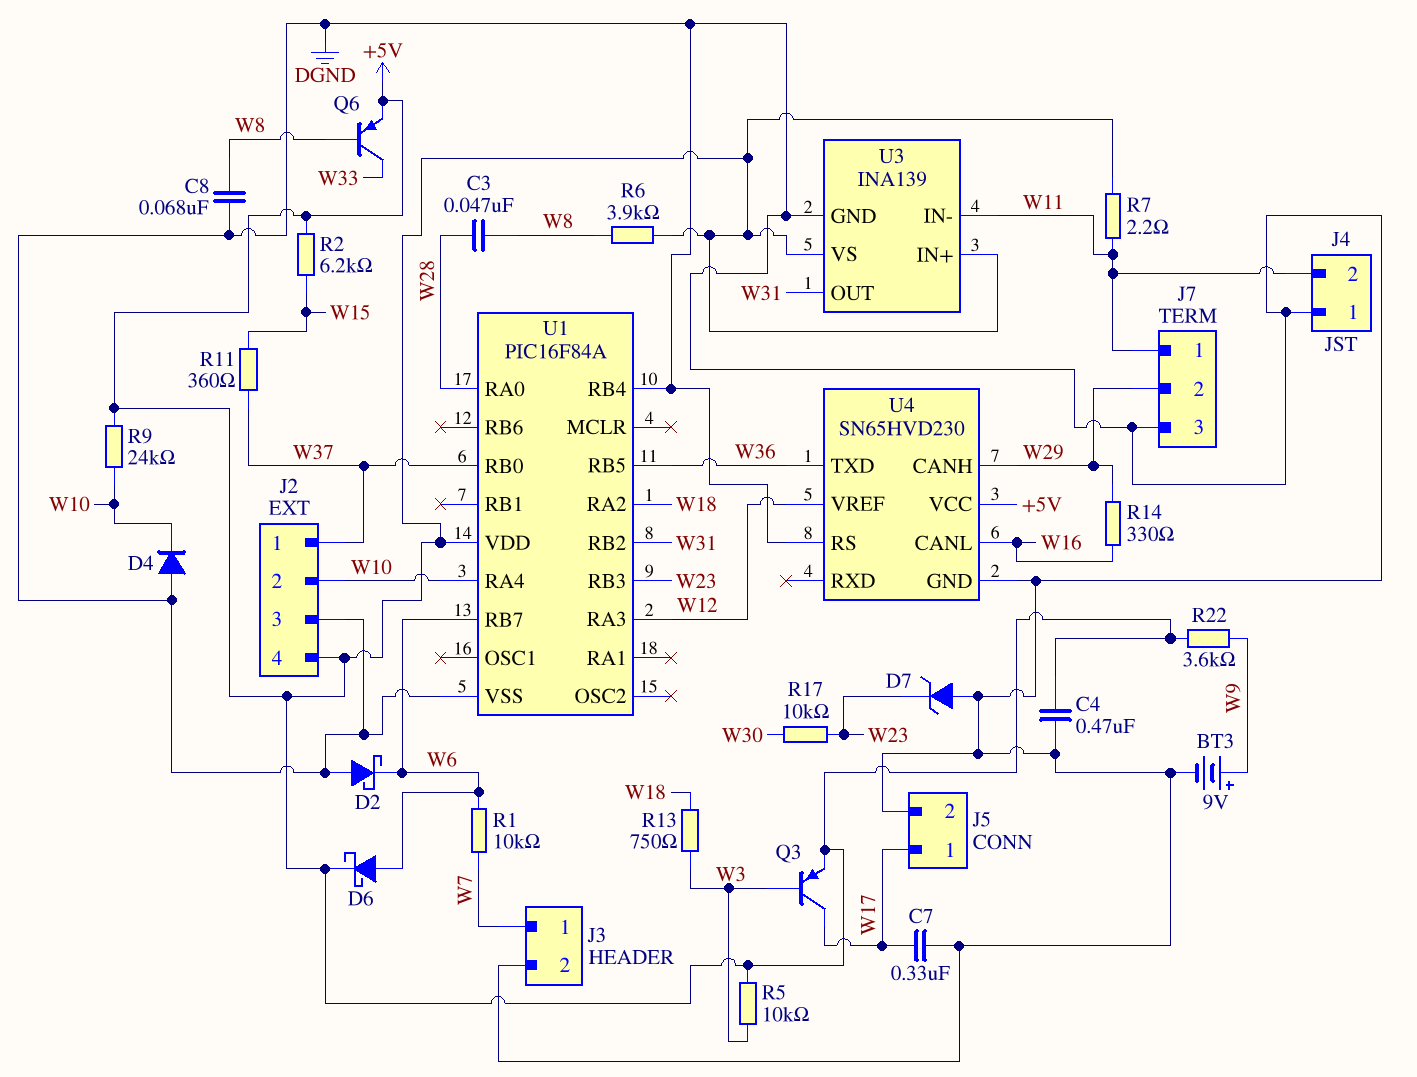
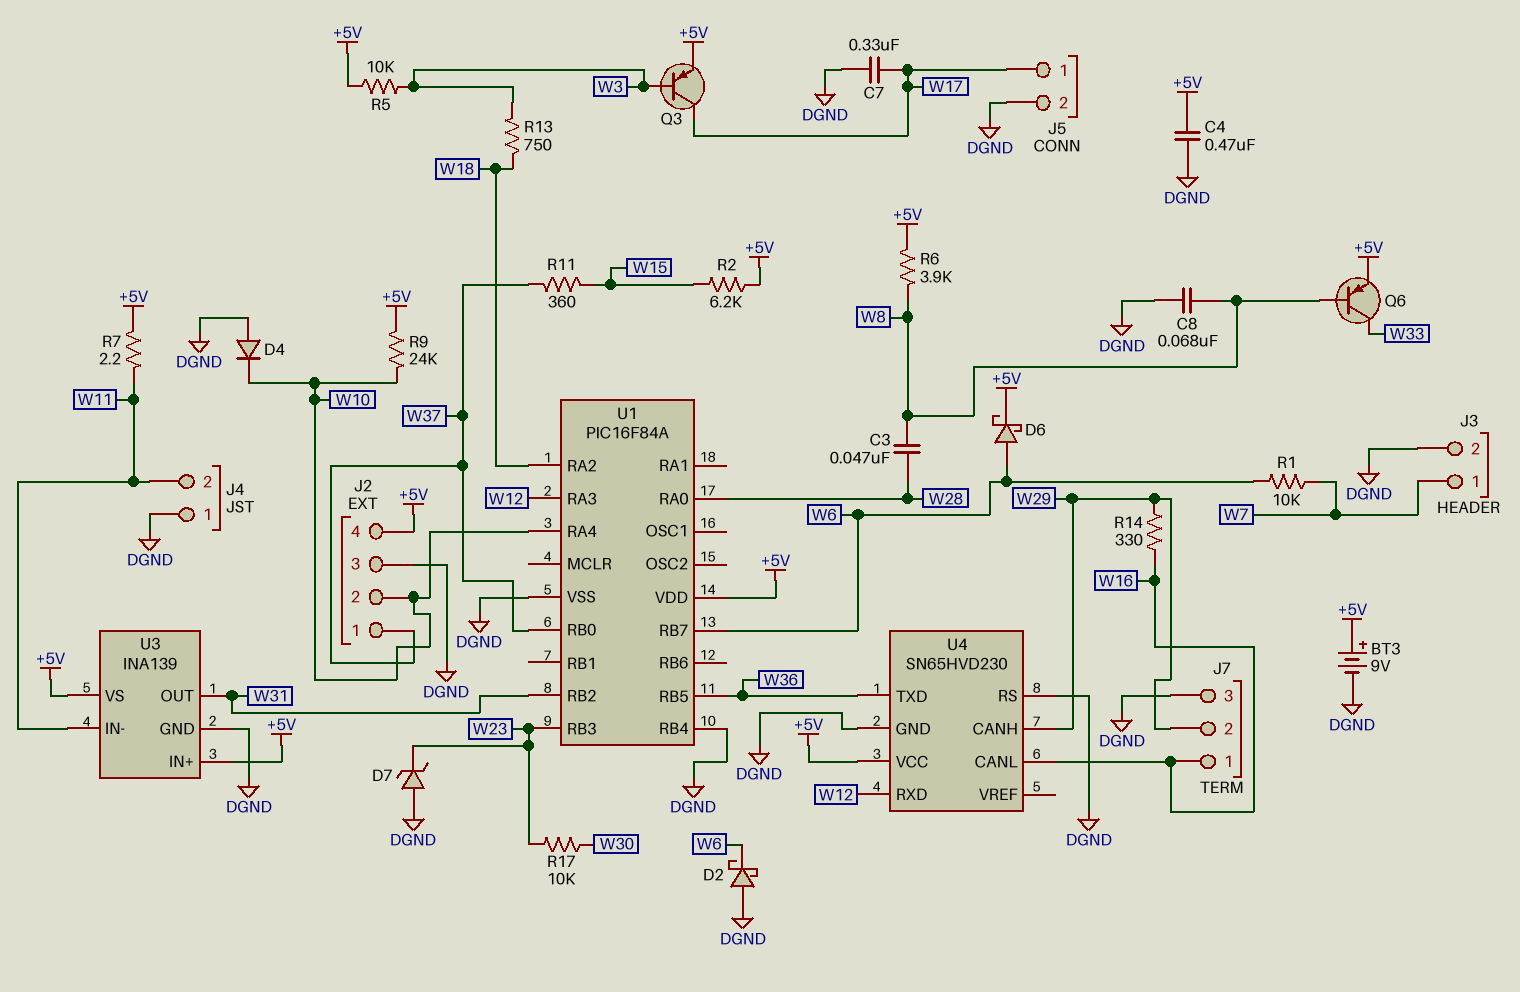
BT3: 9V (plus W9, minus DGND) -> 9V (plus +5V, minus DGND)
J7 pin 1: W11 -> W16
R22: 3.6k (+5V, W9) -> none
U4 pin RXD: none -> W12
U4 pin VREF: W12 -> none

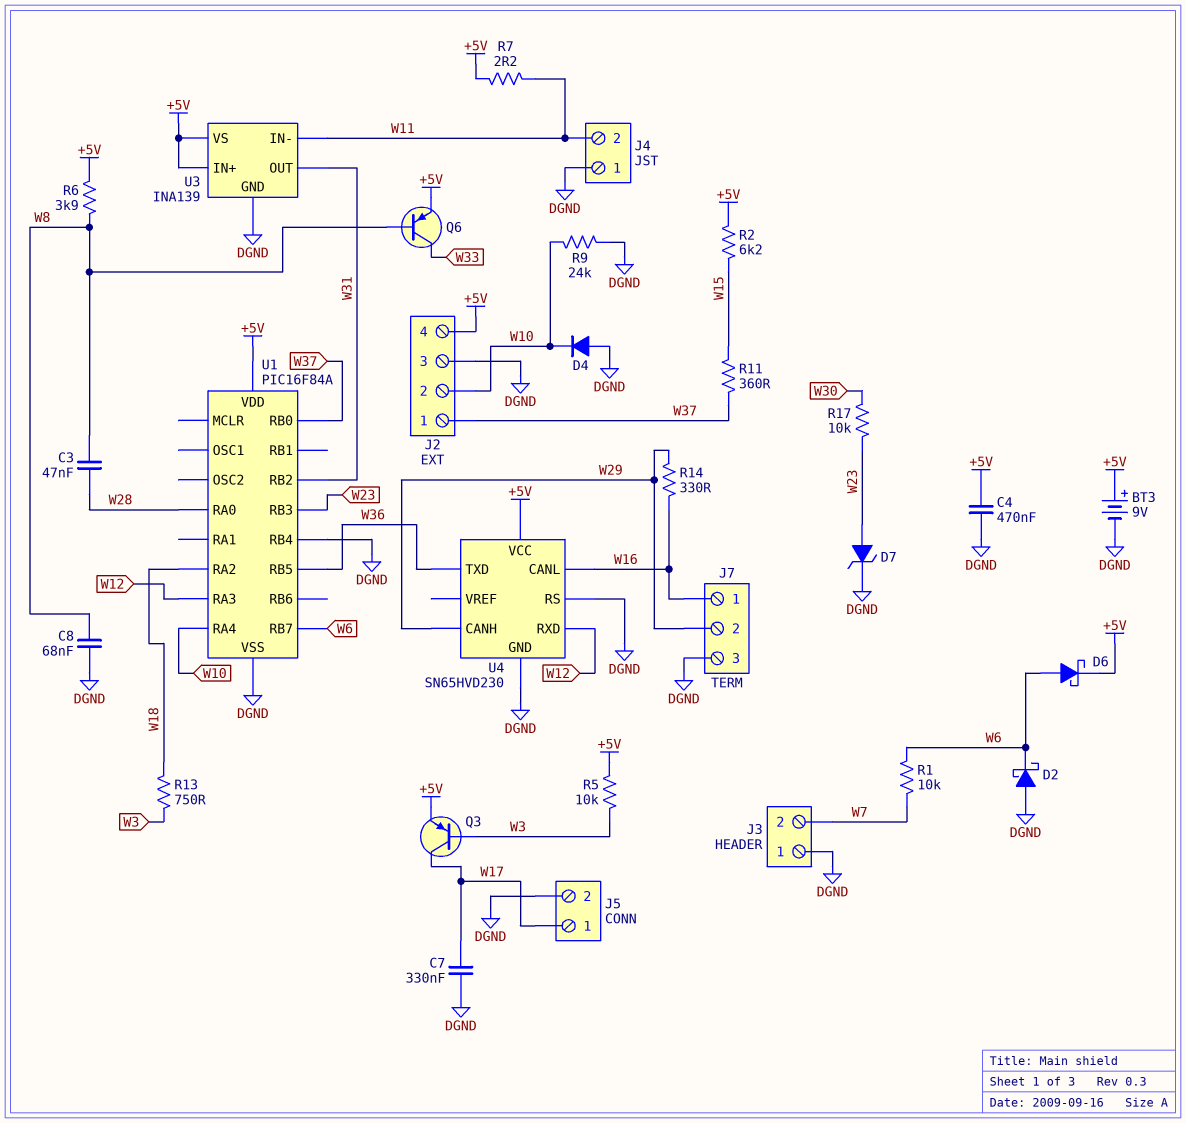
D7: zener (A DGND, K W23) -> zener (A W23, K DGND)
J3 pin 1: W7 -> DGND
J3 pin 2: DGND -> W7
R9: 24k (+5V, W10) -> 24k (DGND, W10)

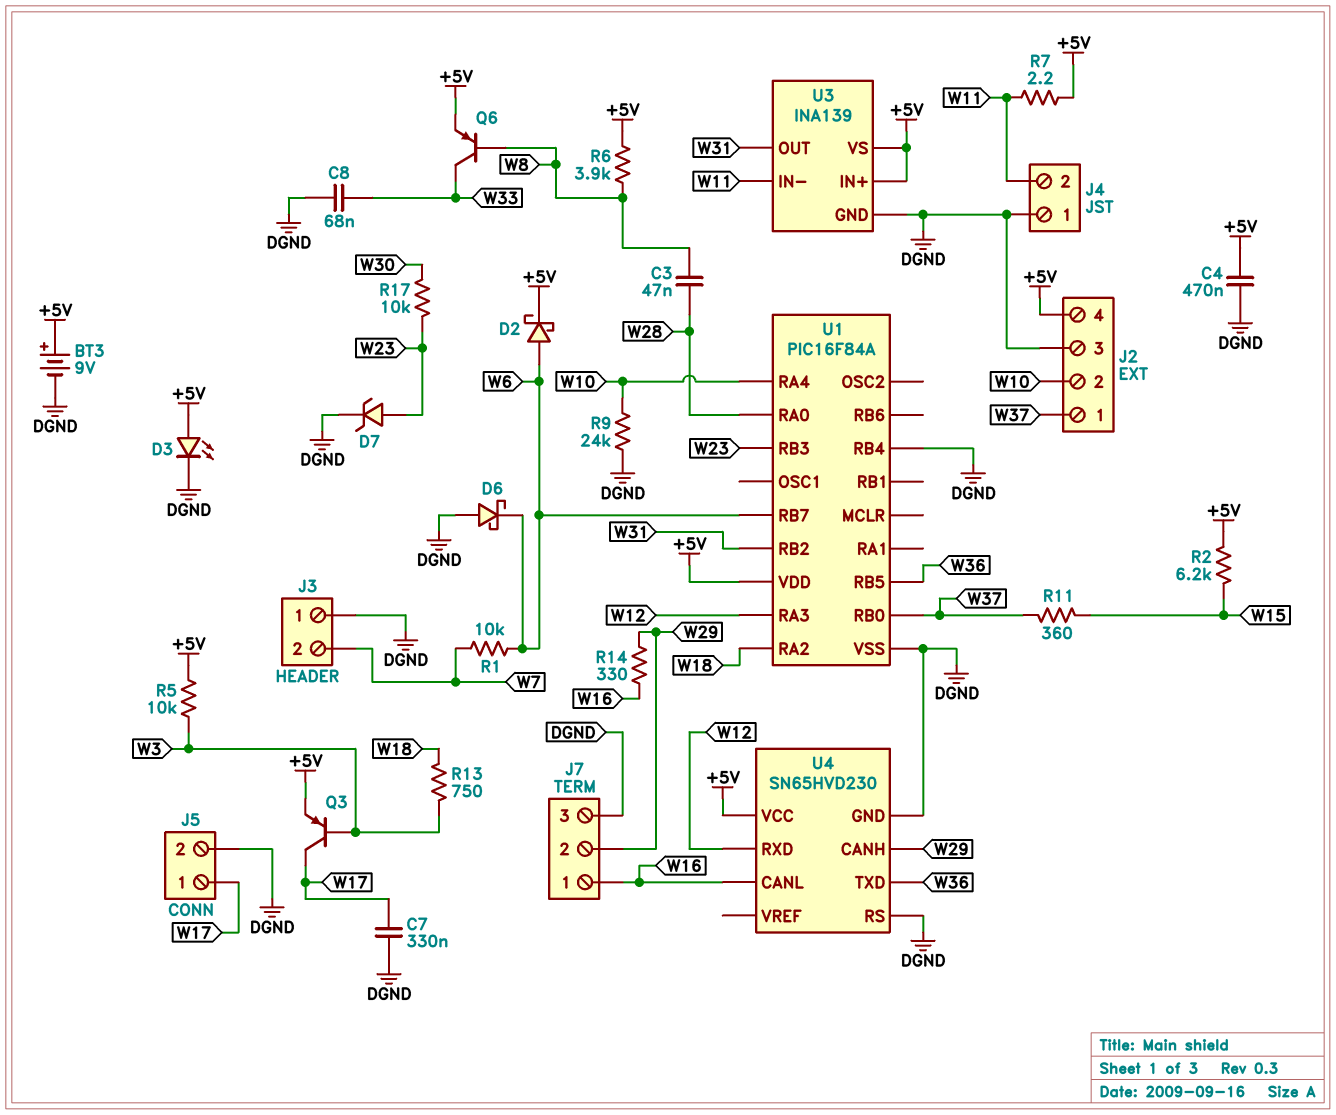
C8: 68nF (DGND, W8) -> 68nF (DGND, W33)
D2: schottky (A DGND, K W6) -> schottky (A W6, K +5V)
D3: none -> LED (A +5V, K DGND)
D4: diode (A DGND, K W10) -> none
D6: schottky (A W6, K +5V) -> schottky (A DGND, K W6)

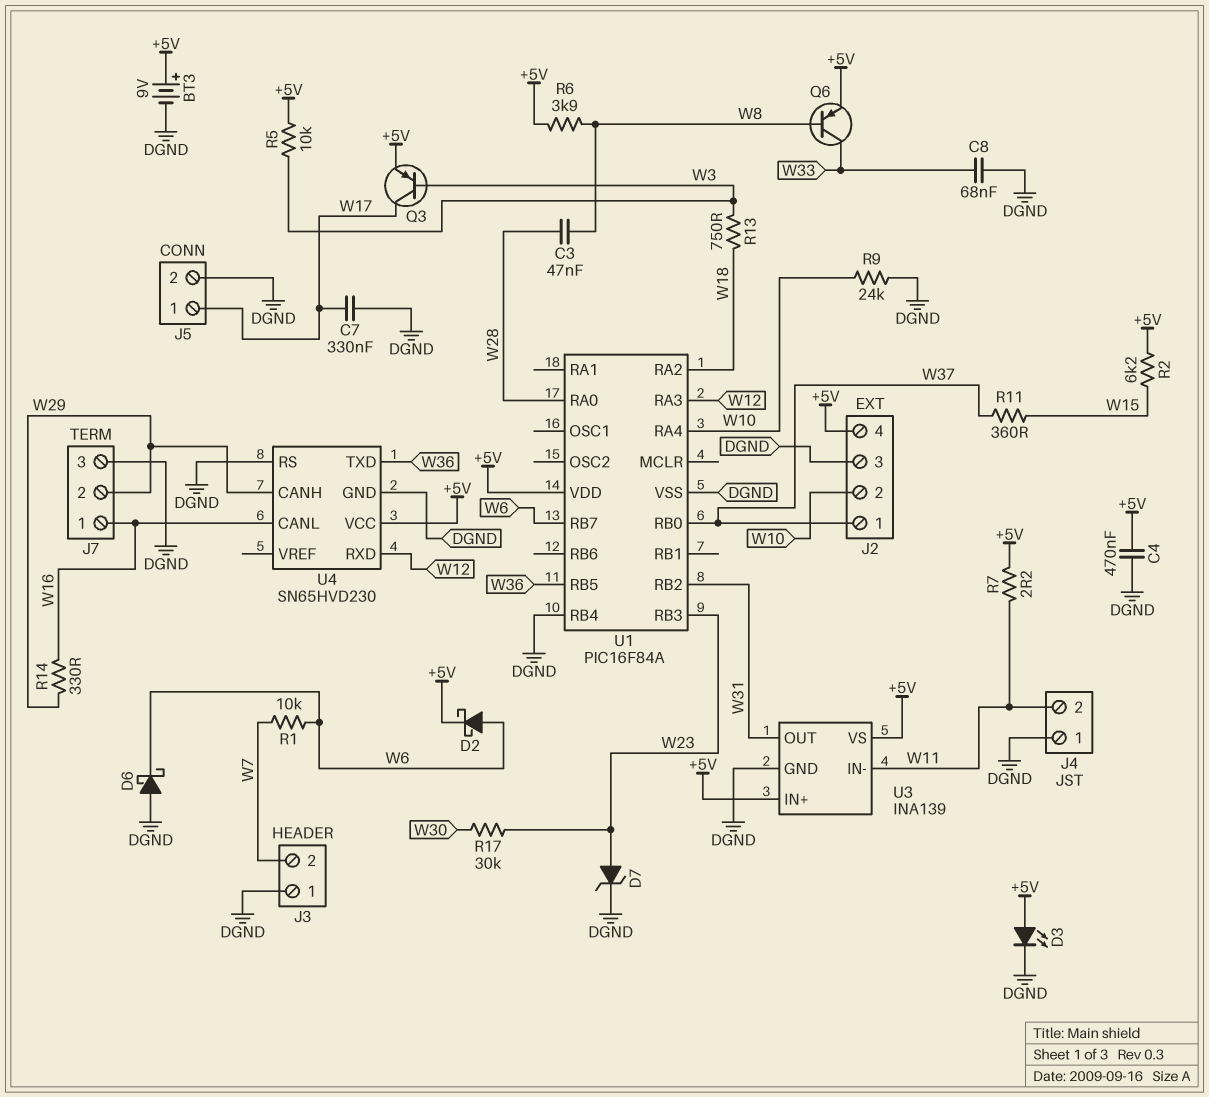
R17: 10k (W23, W30) -> 30k (W23, W30)

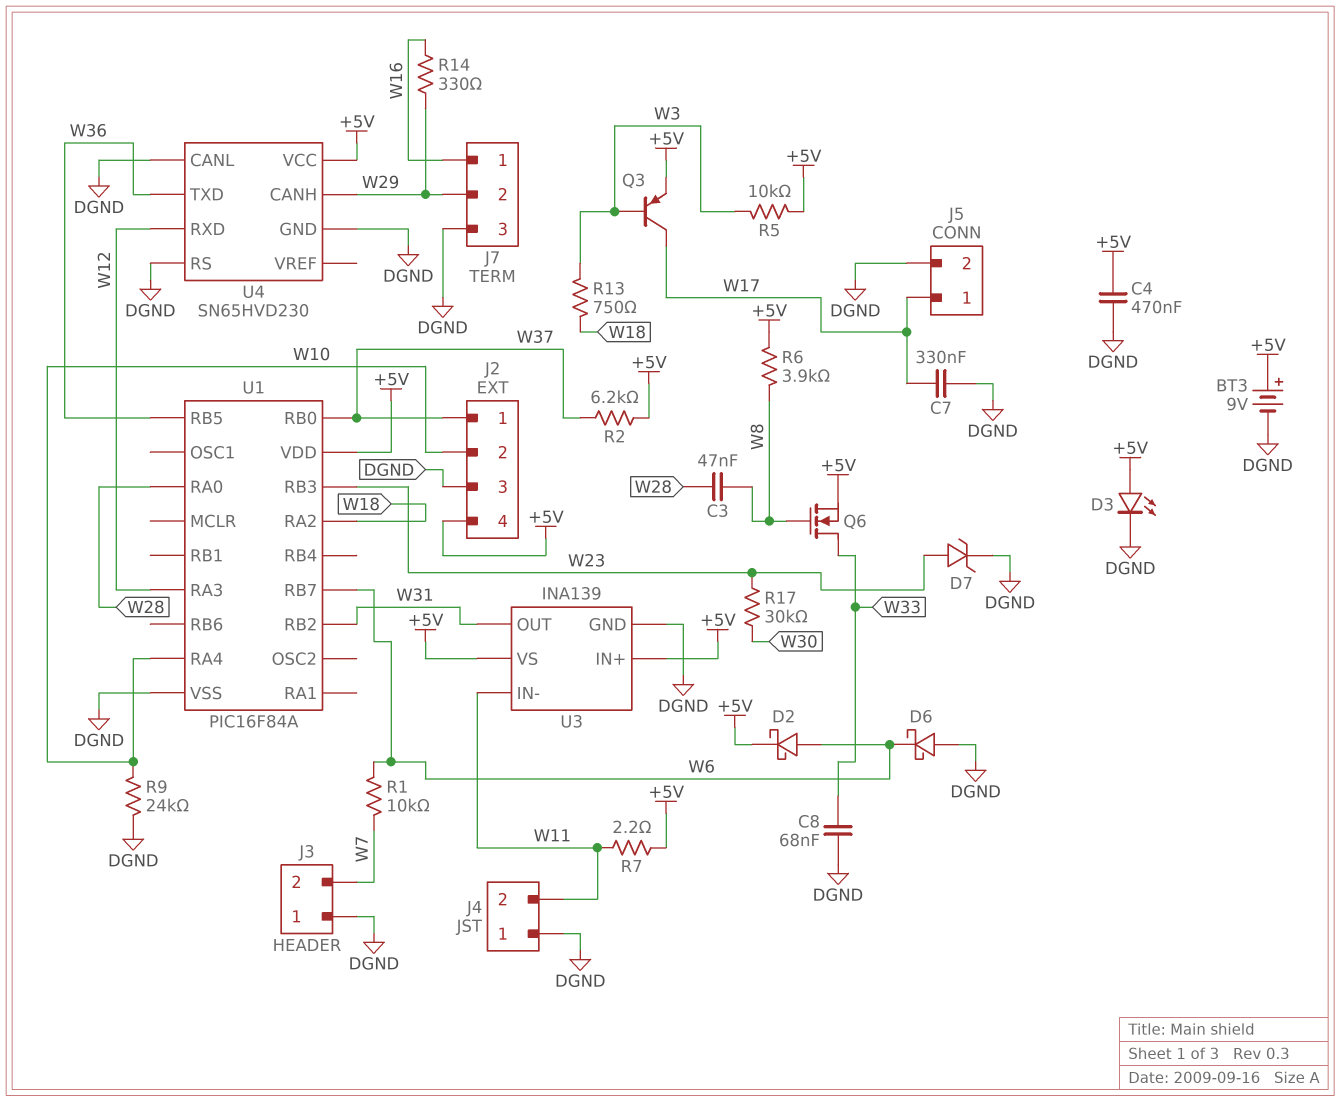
Q6: PNP (B W8, C W33, E +5V) -> NMOS (G W8, D W33, S +5V)
R2: 6.2k (+5V, W15) -> 6.2k (+5V, W37)
R11: 360 (W15, W37) -> none
U1 pin RB4: DGND -> none
U4 pin CANL: W16 -> DGND

